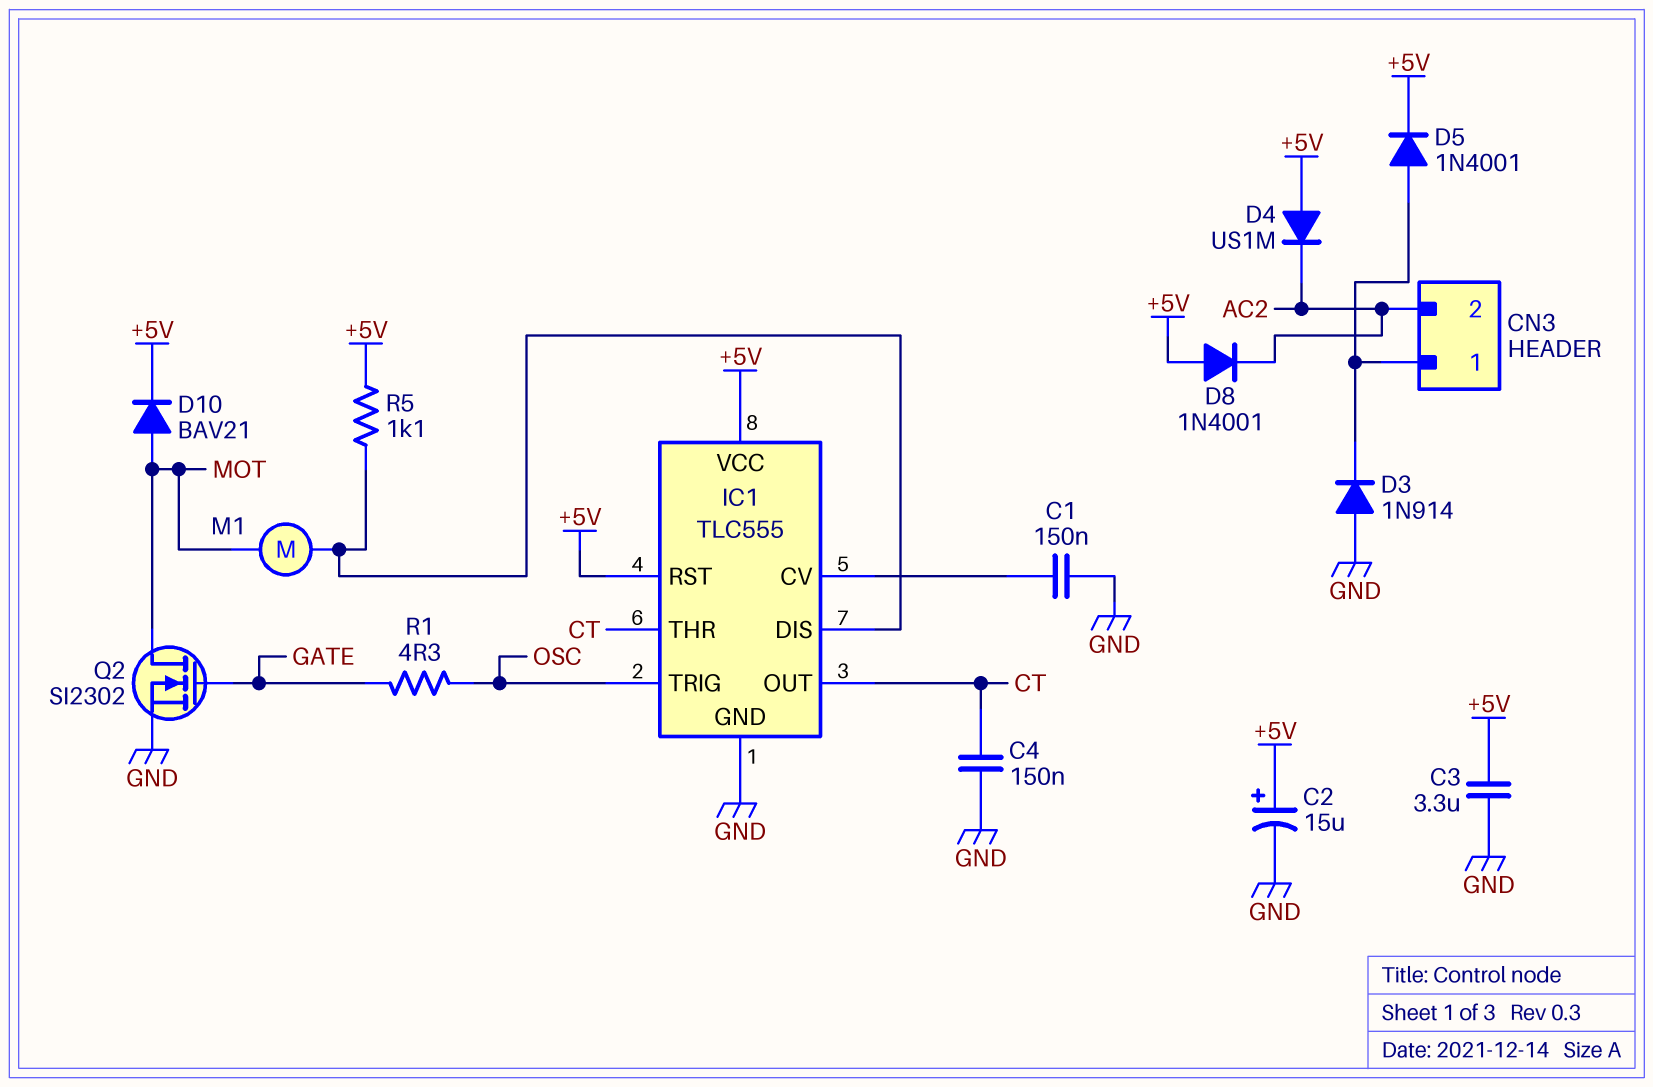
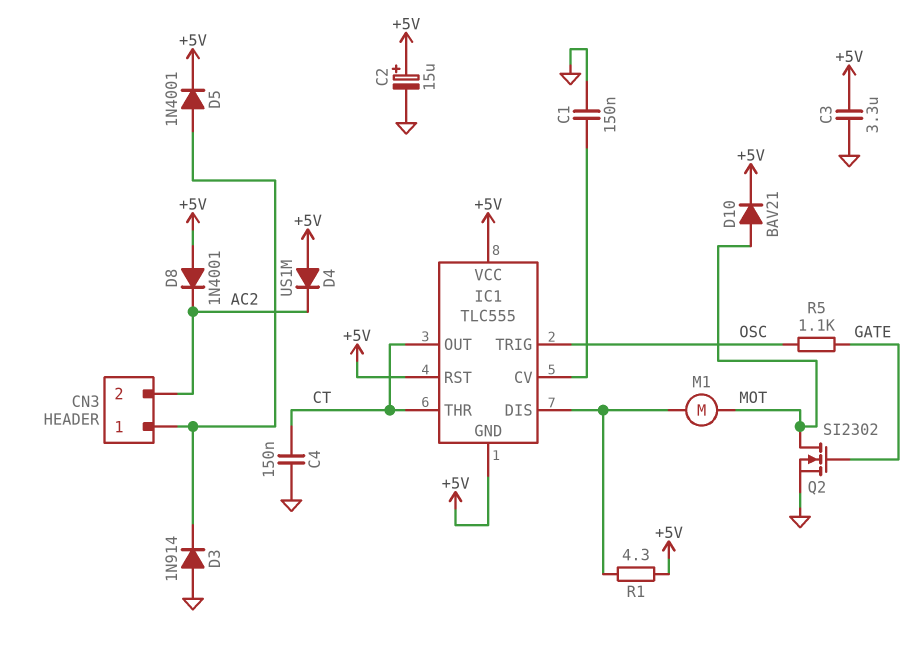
IC1 pin GND: GND -> +5V
R1: 4.3 (GATE, OSC) -> 4.3 (+5V, IC1/DIS)
R5: 1.1k (+5V, IC1/DIS) -> 1.1k (GATE, OSC)

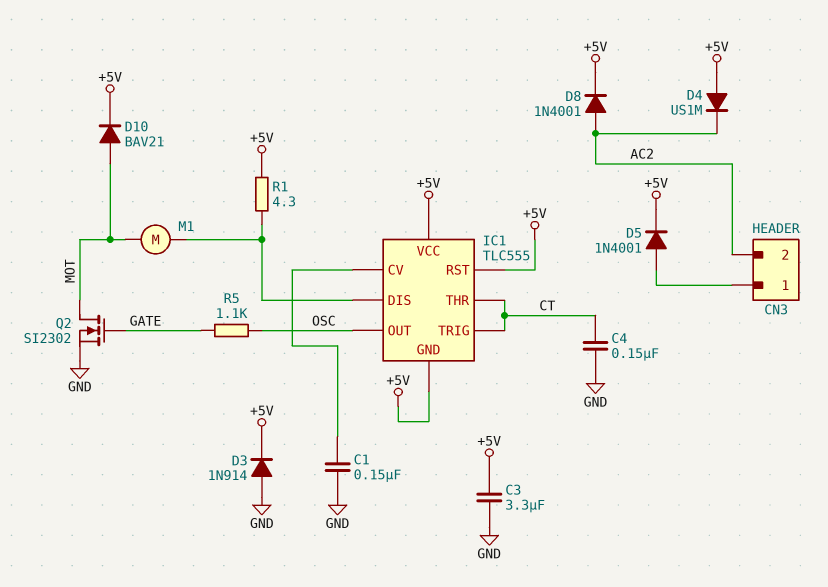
C2: 15uF (plus +5V, minus GND) -> none
D3: diode 1N914 (A GND, K CN3/1) -> diode 1N914 (A GND, K +5V)
D8: diode 1N4001 (A +5V, K AC2) -> diode 1N4001 (A AC2, K +5V)
IC1 pin OUT: CT -> OSC
IC1 pin TRIG: OSC -> CT

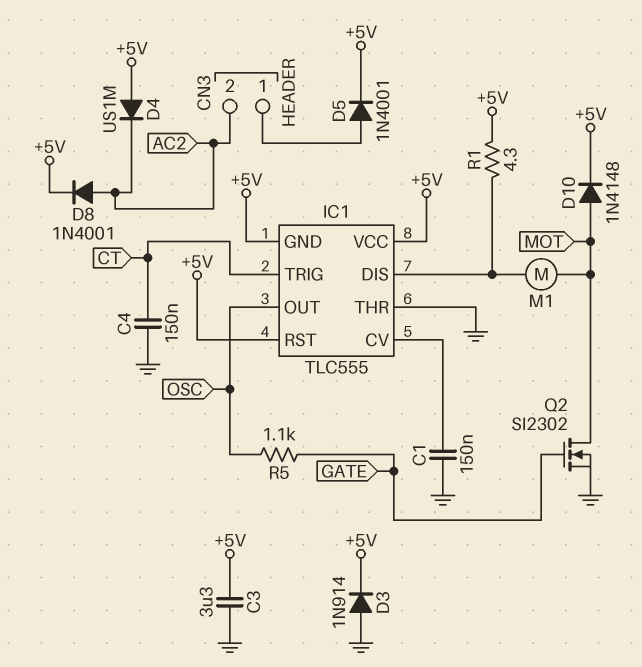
D10: diode BAV21 (A MOT, K +5V) -> diode 1N4148 (A MOT, K +5V)
IC1 pin THR: CT -> GND

